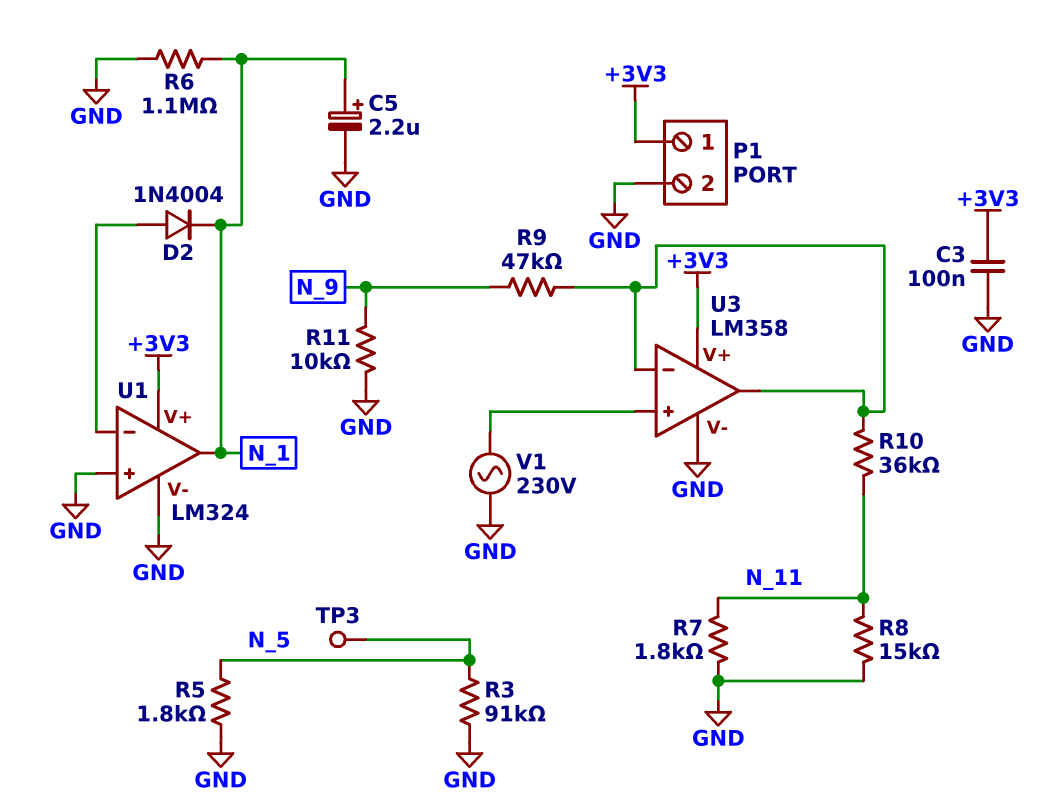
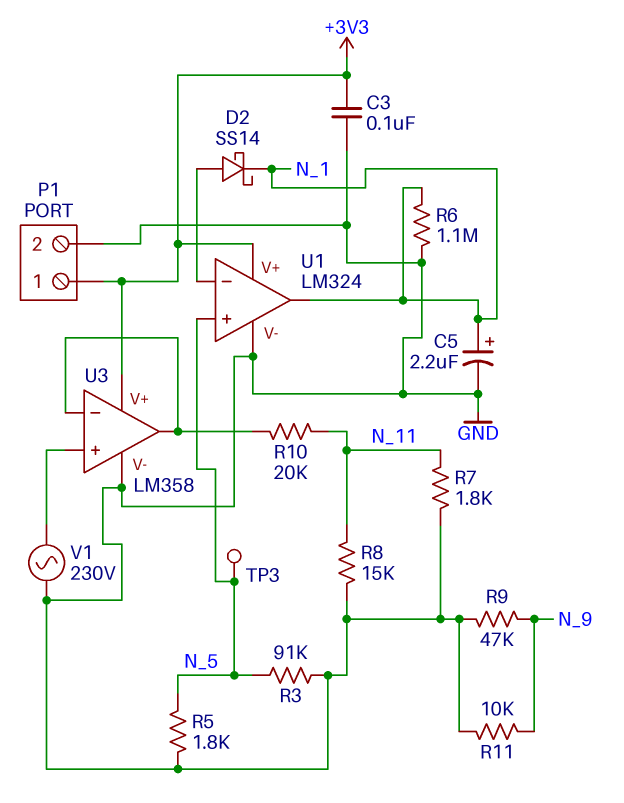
D2: diode 1N4004 (A U1/in-, K N_1) -> schottky SS14 (A U1/in-, K N_1)
R9: 47k (N_9, U3/in-) -> 47k (GND, N_9)
R10: 36k (N_11, U3/in-) -> 20k (N_11, U3/in-)
U1 pin in+: GND -> N_5

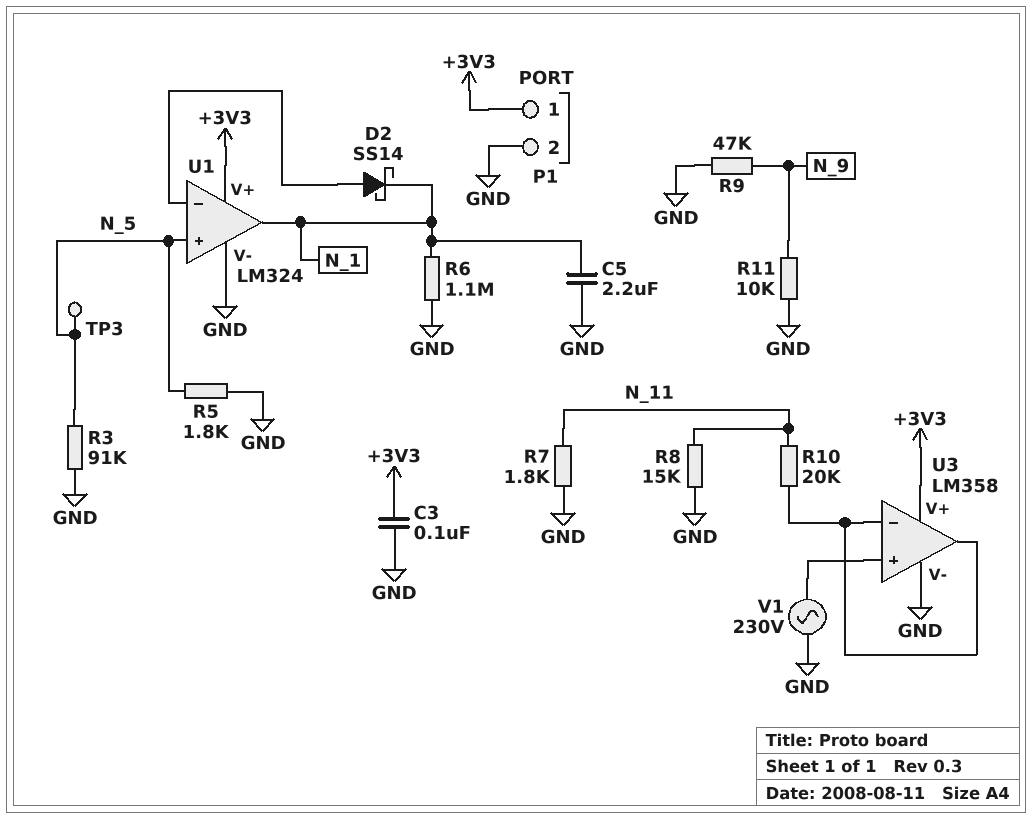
C5: 2.2uF (plus N_1, minus GND) -> 2.2uF (GND, N_1)

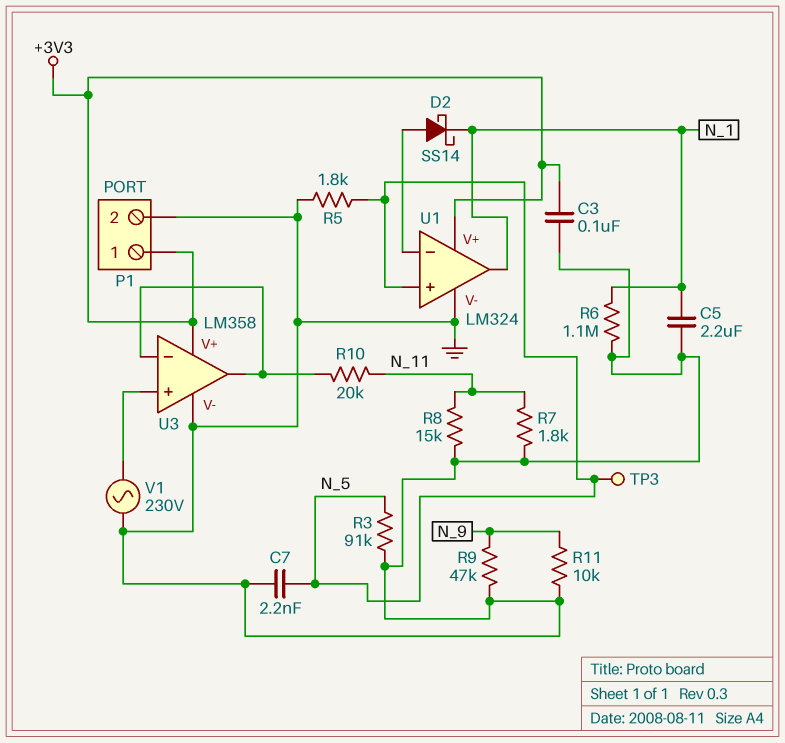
C7: none -> 2.2nF (GND, N_5)

